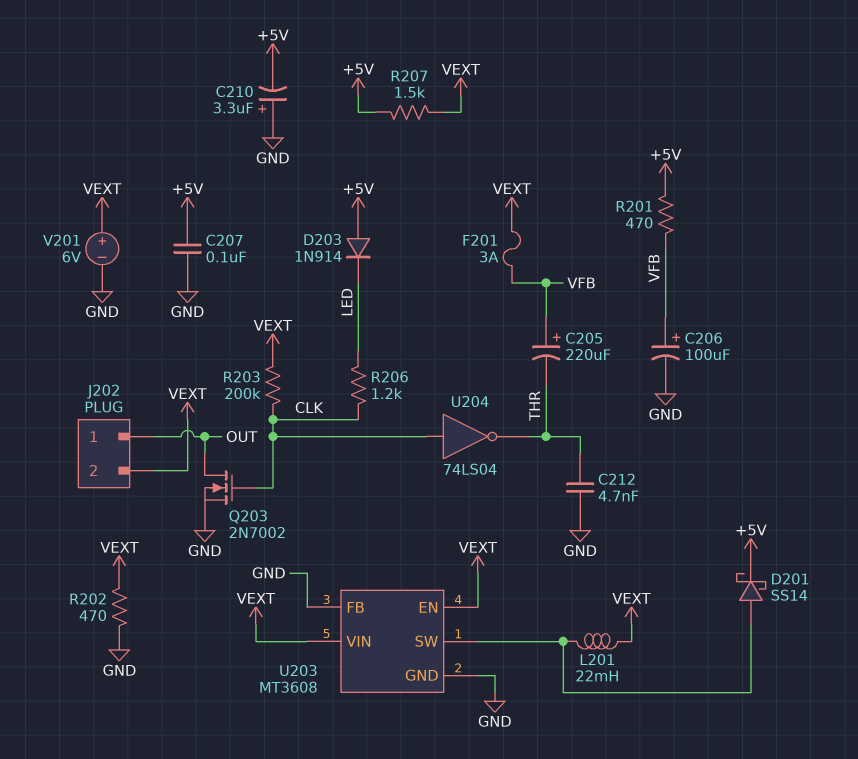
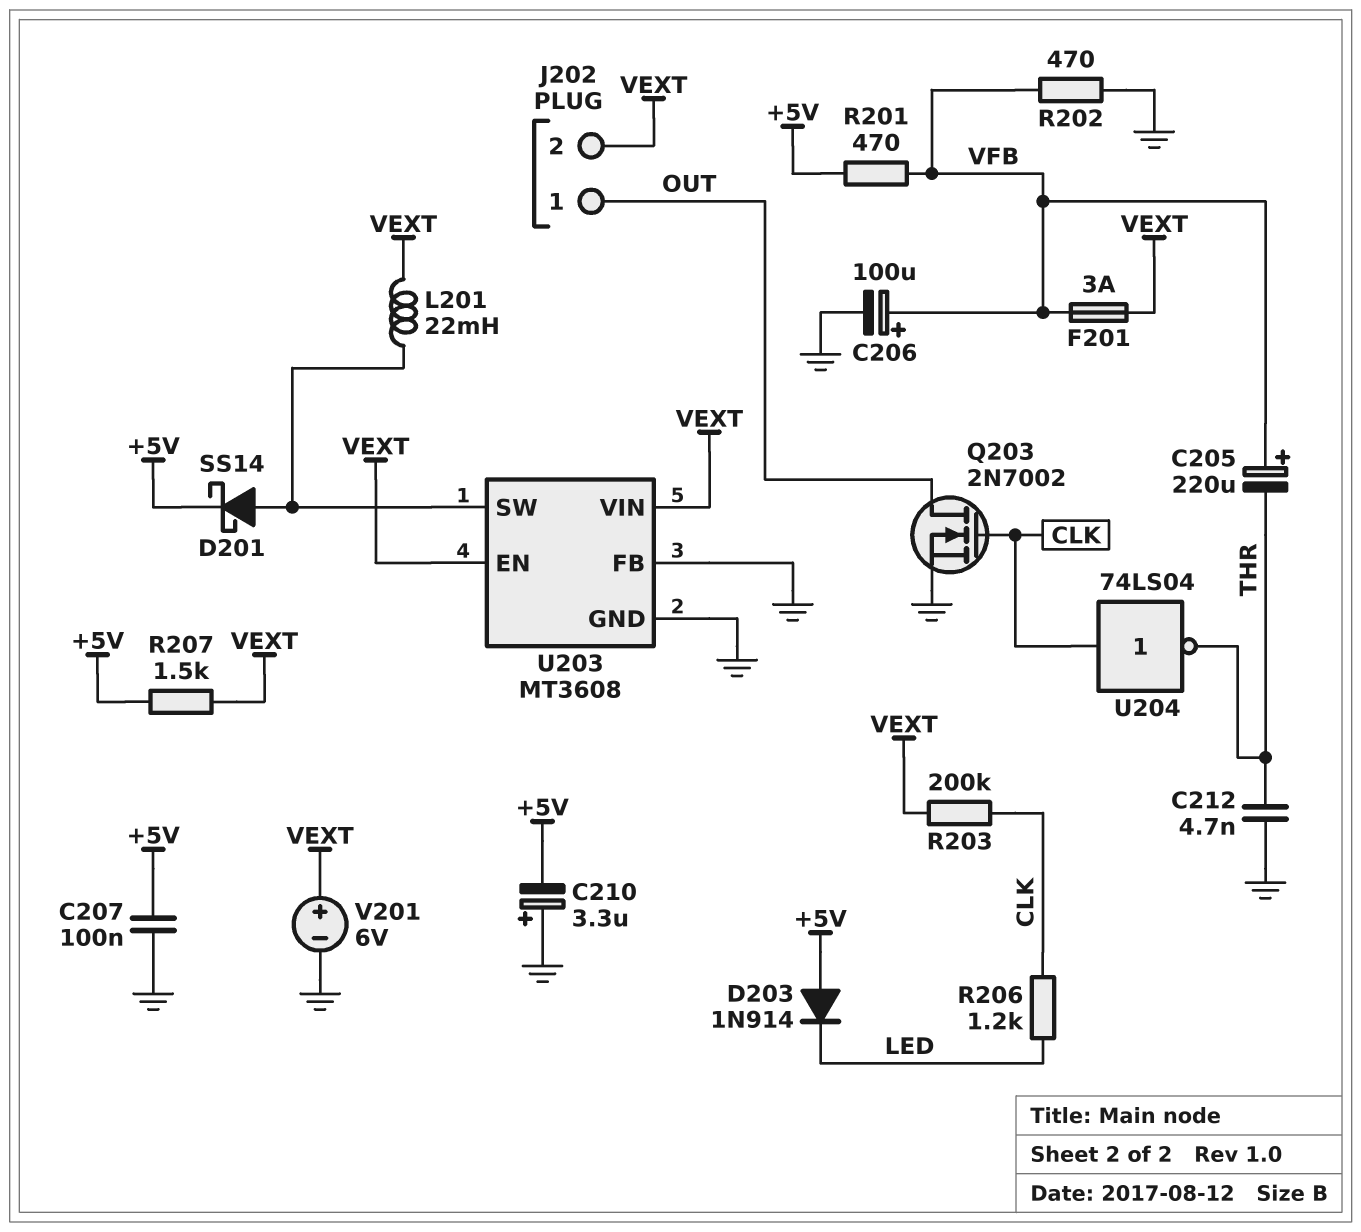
R202: 470 (GND, VEXT) -> 470 (GND, VFB)

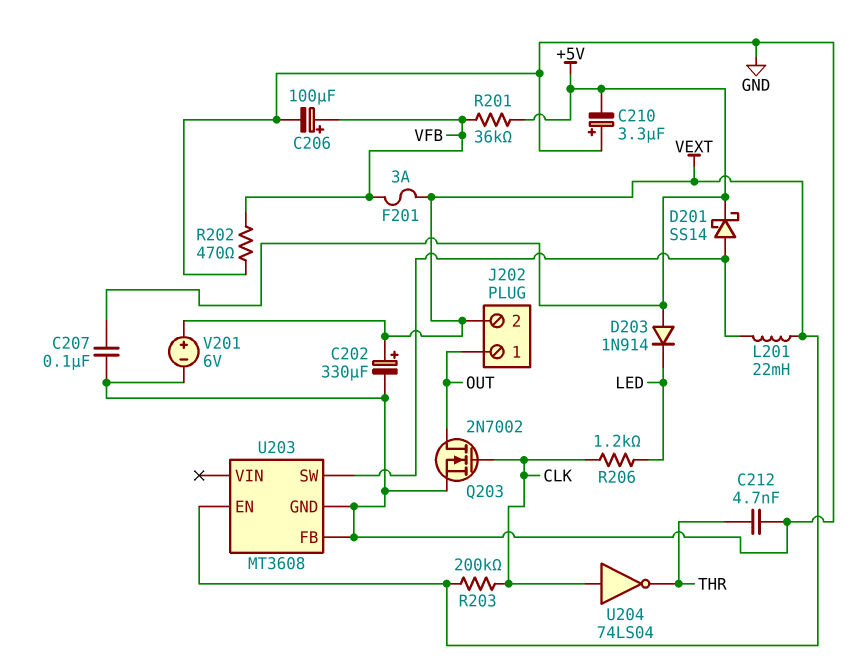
C202: none -> 330uF (plus VEXT, minus GND)
C205: 220uF (plus VFB, minus THR) -> none
R201: 470 (+5V, VFB) -> 36k (+5V, VFB)
R207: 1.5k (+5V, VEXT) -> none
U203 pin VIN: VEXT -> none

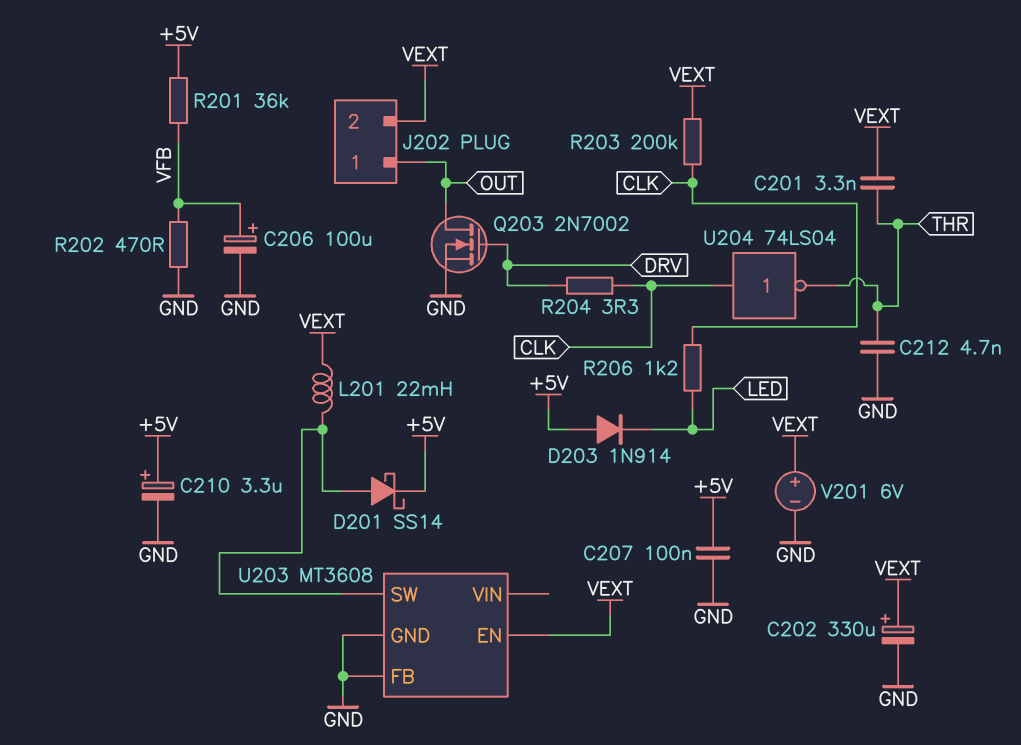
C201: none -> 3.3nF (THR, VEXT)
C210: 3.3uF (plus GND, minus +5V) -> 3.3uF (plus +5V, minus GND)
F201: 3A (VEXT, VFB) -> none
Q203: NMOS 2N7002 (G CLK, D OUT, S GND) -> NMOS 2N7002 (G DRV, D OUT, S GND)
R204: none -> 3.3 (CLK, DRV)

